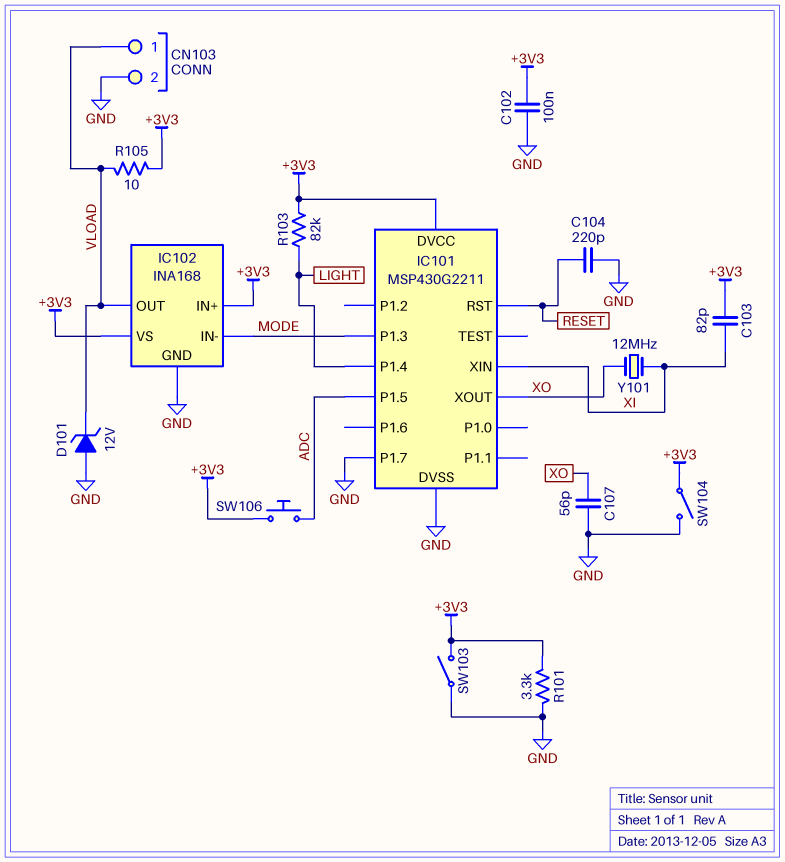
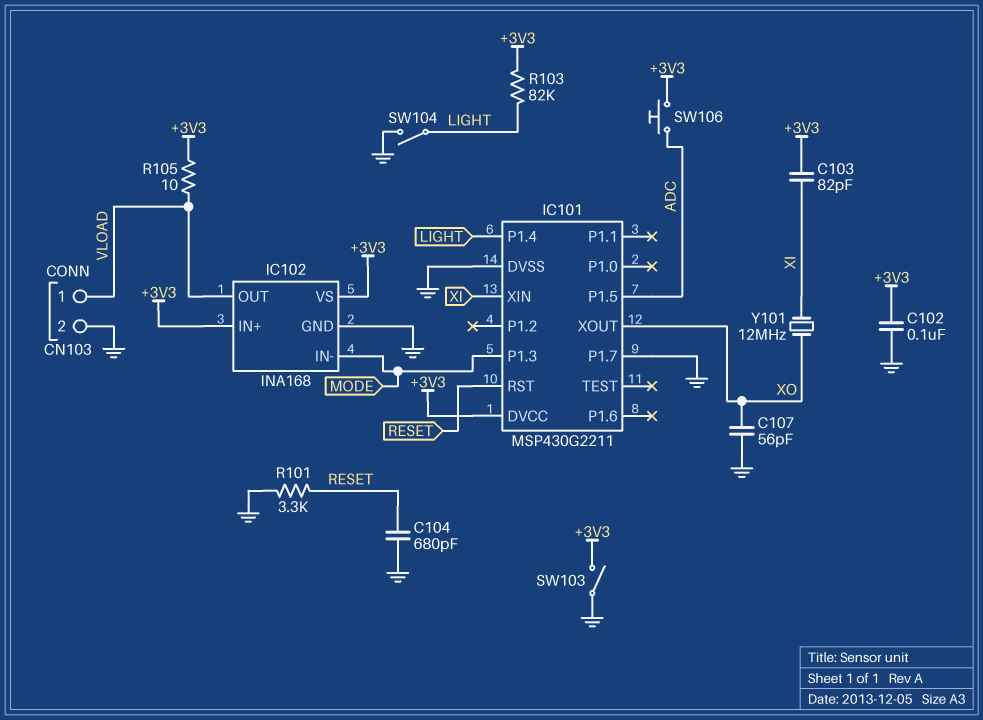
C104: 220pF (GND, RESET) -> 680pF (GND, RESET)
D101: zener 12V (A GND, K VLOAD) -> none
R101: 3.3k (+3V3, GND) -> 3.3k (GND, RESET)
SW104: switch (+3V3, GND) -> switch (GND, LIGHT)

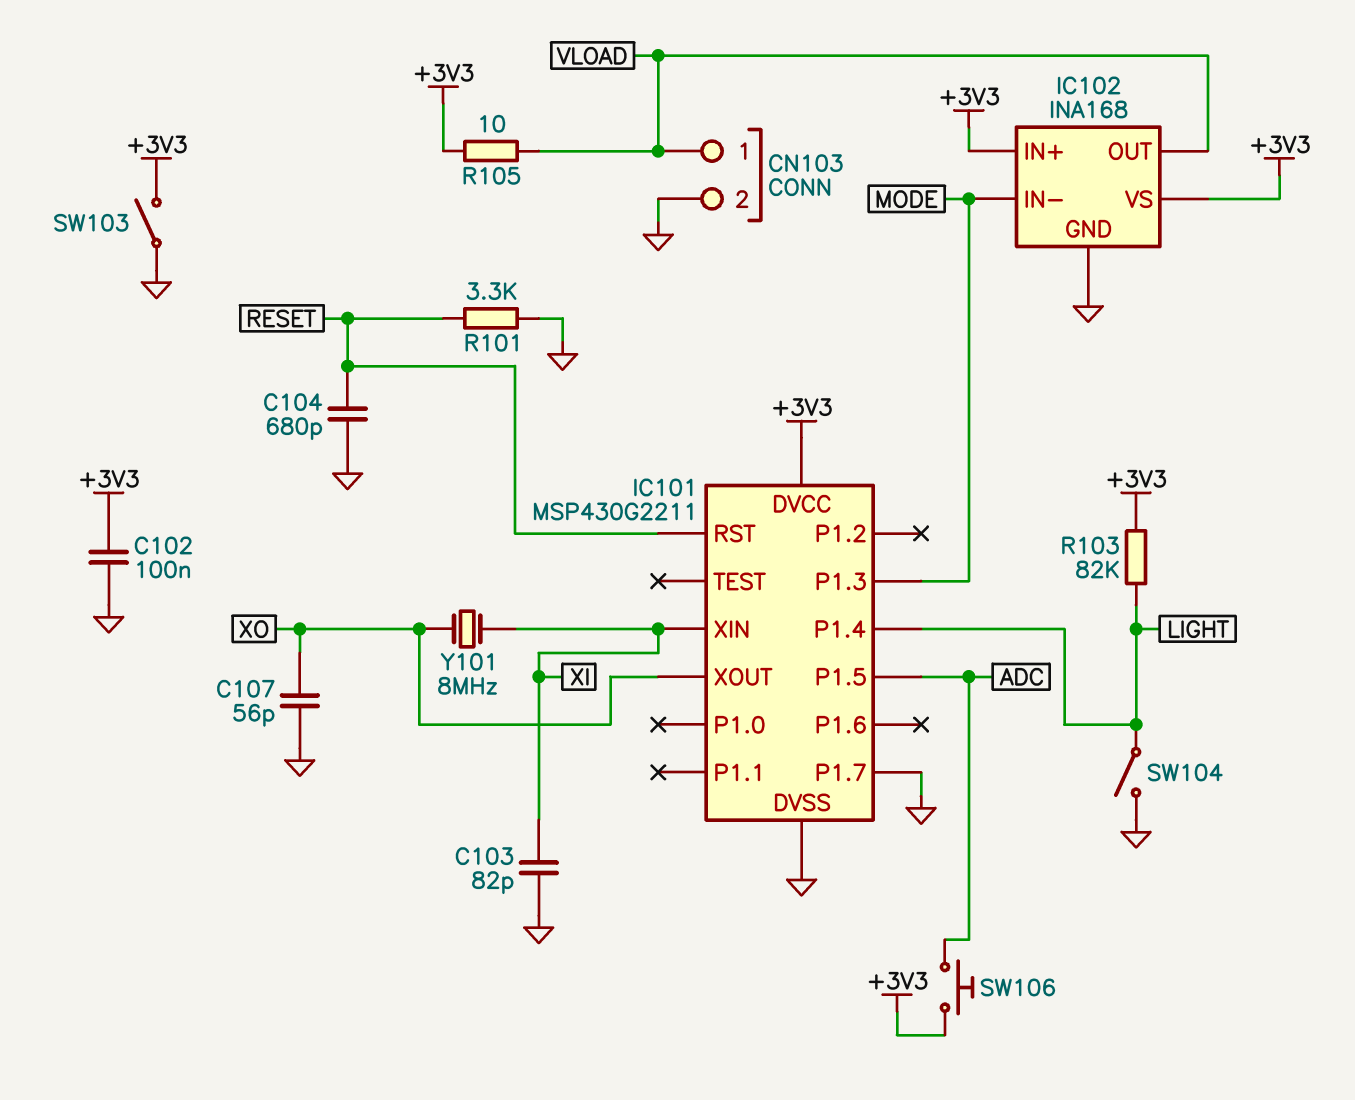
C103: 82pF (+3V3, XI) -> 82pF (GND, XI)
Y101: 12MHz (XI, XO) -> 8MHz (XI, XO)

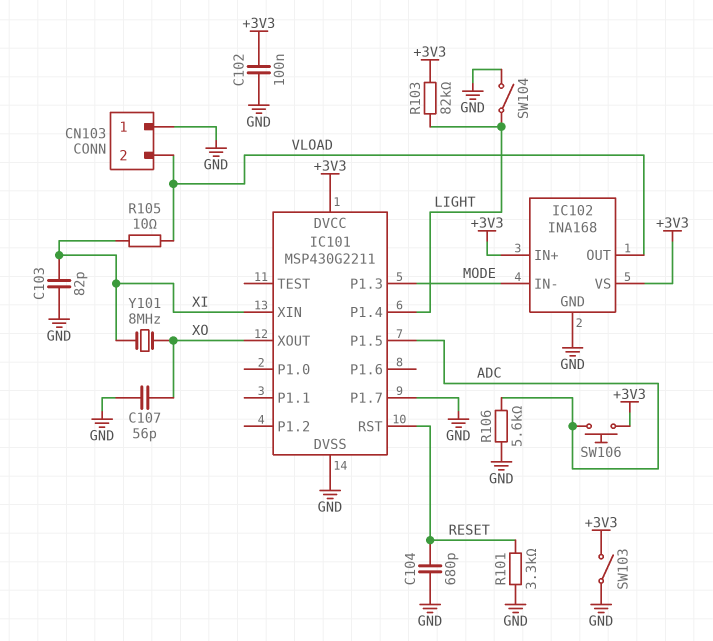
CN103 pin 1: VLOAD -> GND
CN103 pin 2: GND -> VLOAD
R105: 10 (+3V3, VLOAD) -> 10 (VLOAD, XI)
R106: none -> 5.6k (ADC, GND)

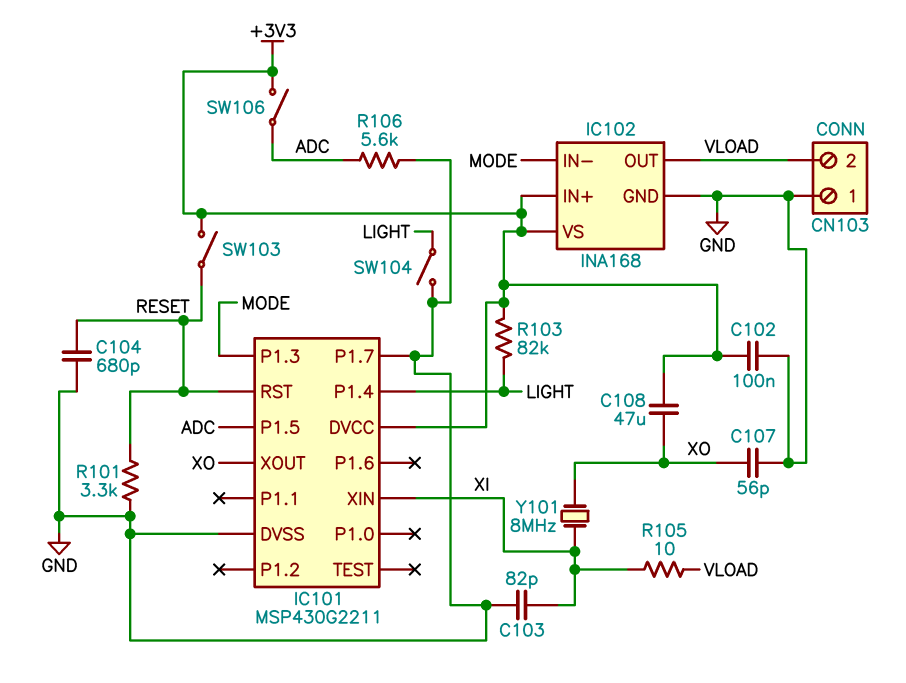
C108: none -> 47uF (+3V3, XO)
SW103: switch (+3V3, GND) -> switch (+3V3, RESET)
SW106: button (+3V3, ADC) -> switch (+3V3, ADC)

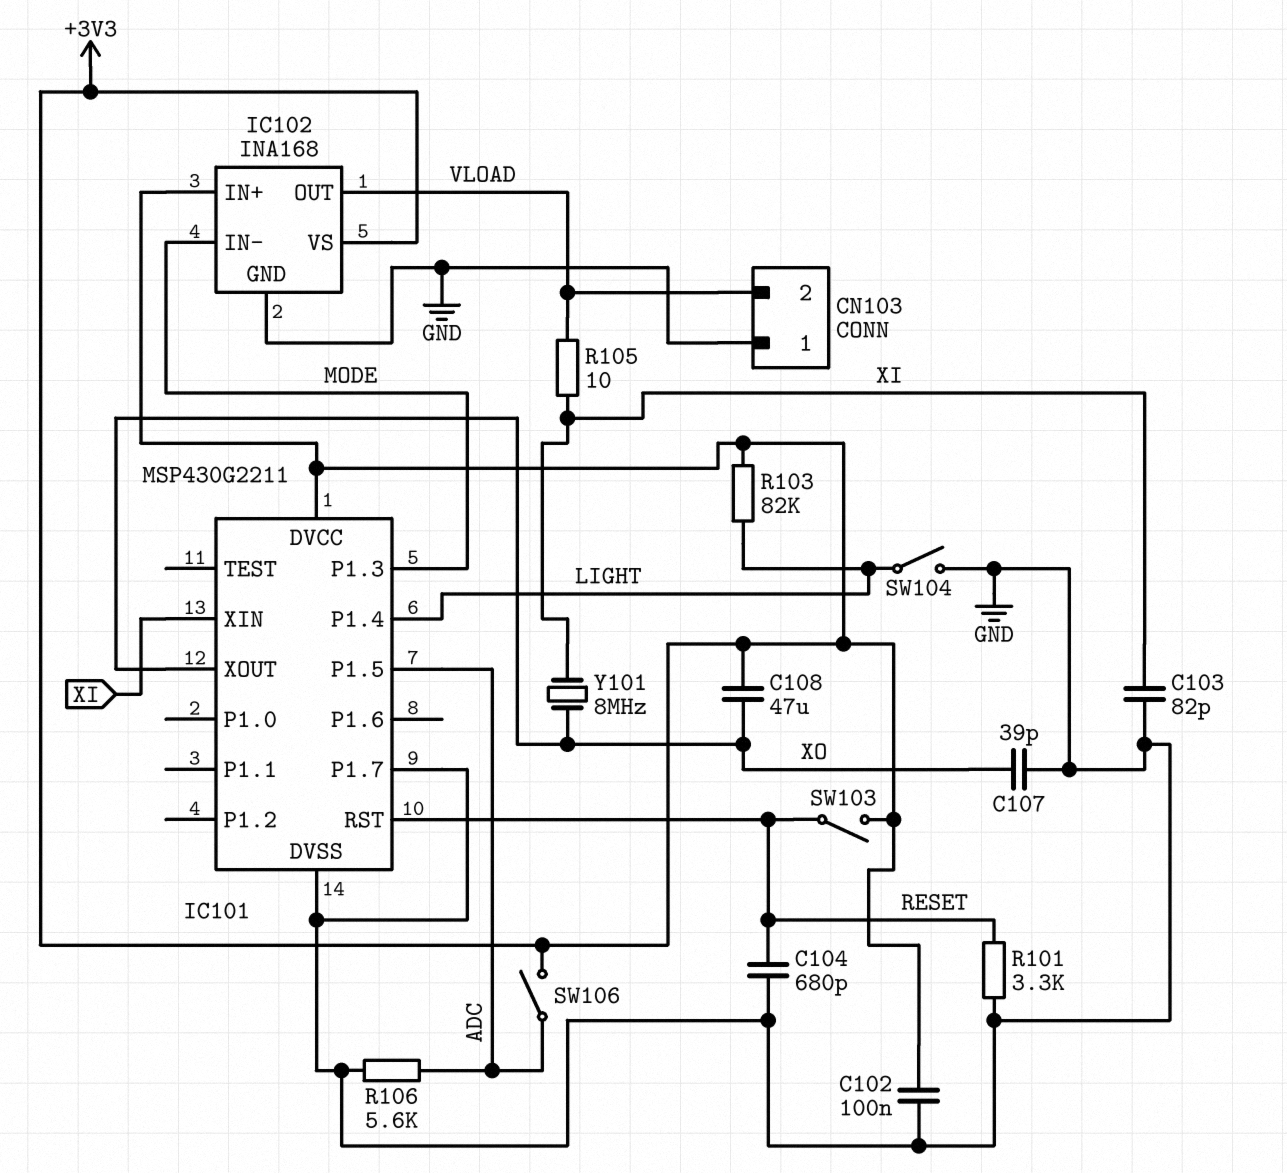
C107: 56pF (GND, XO) -> 39pF (GND, XO)

